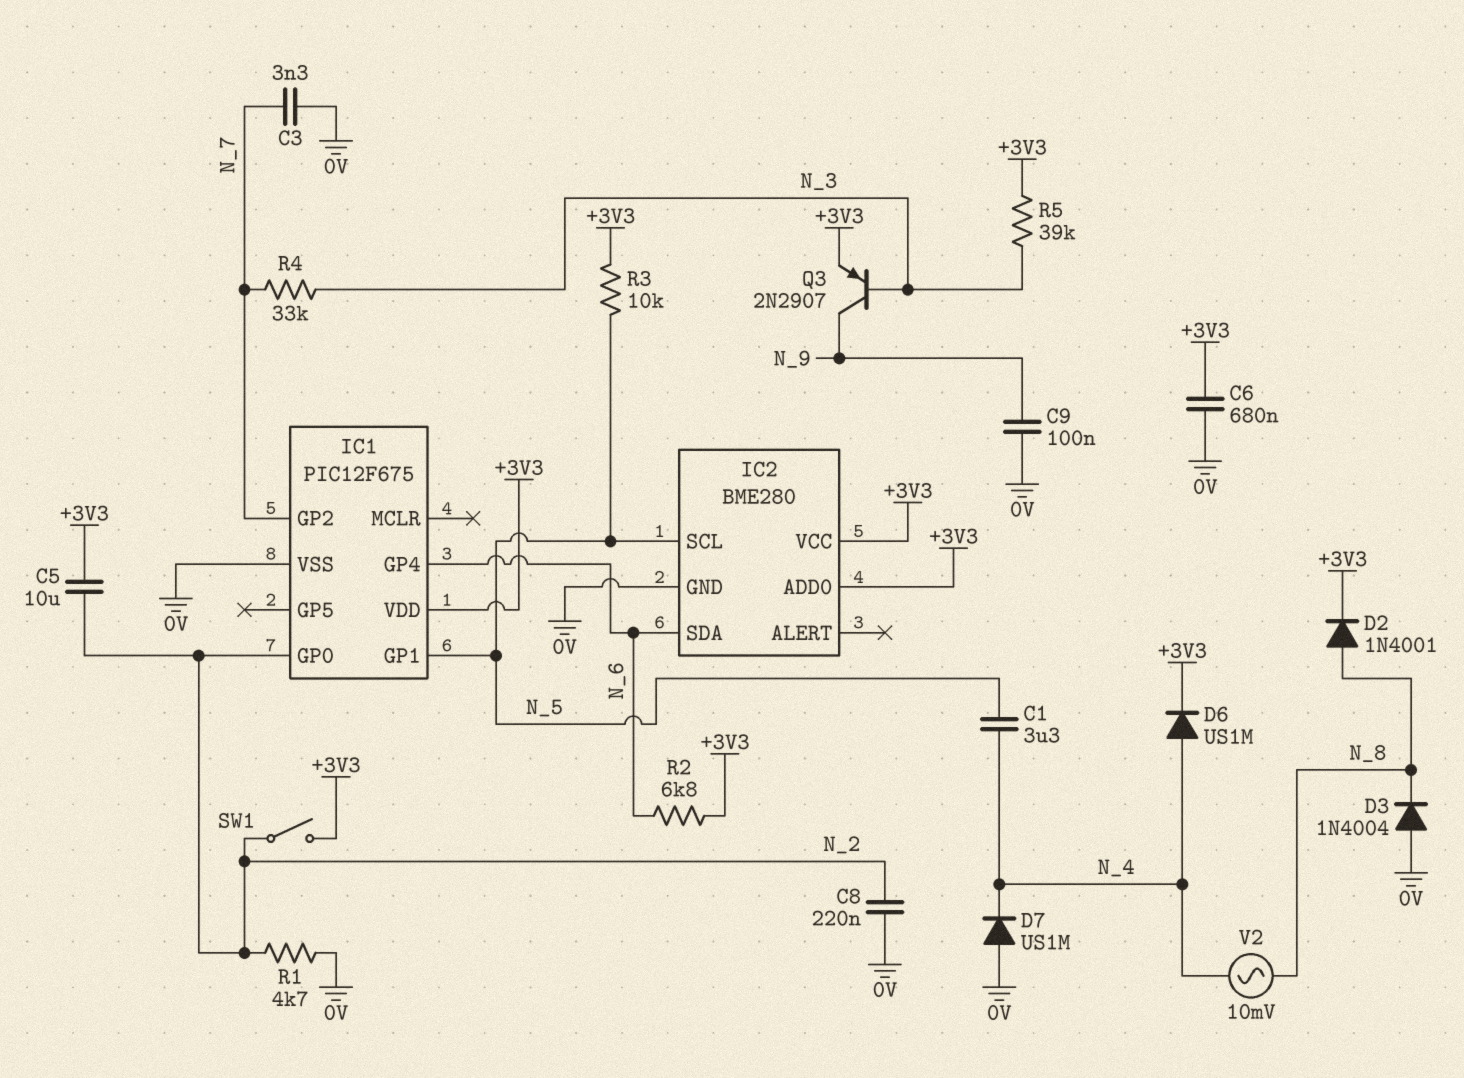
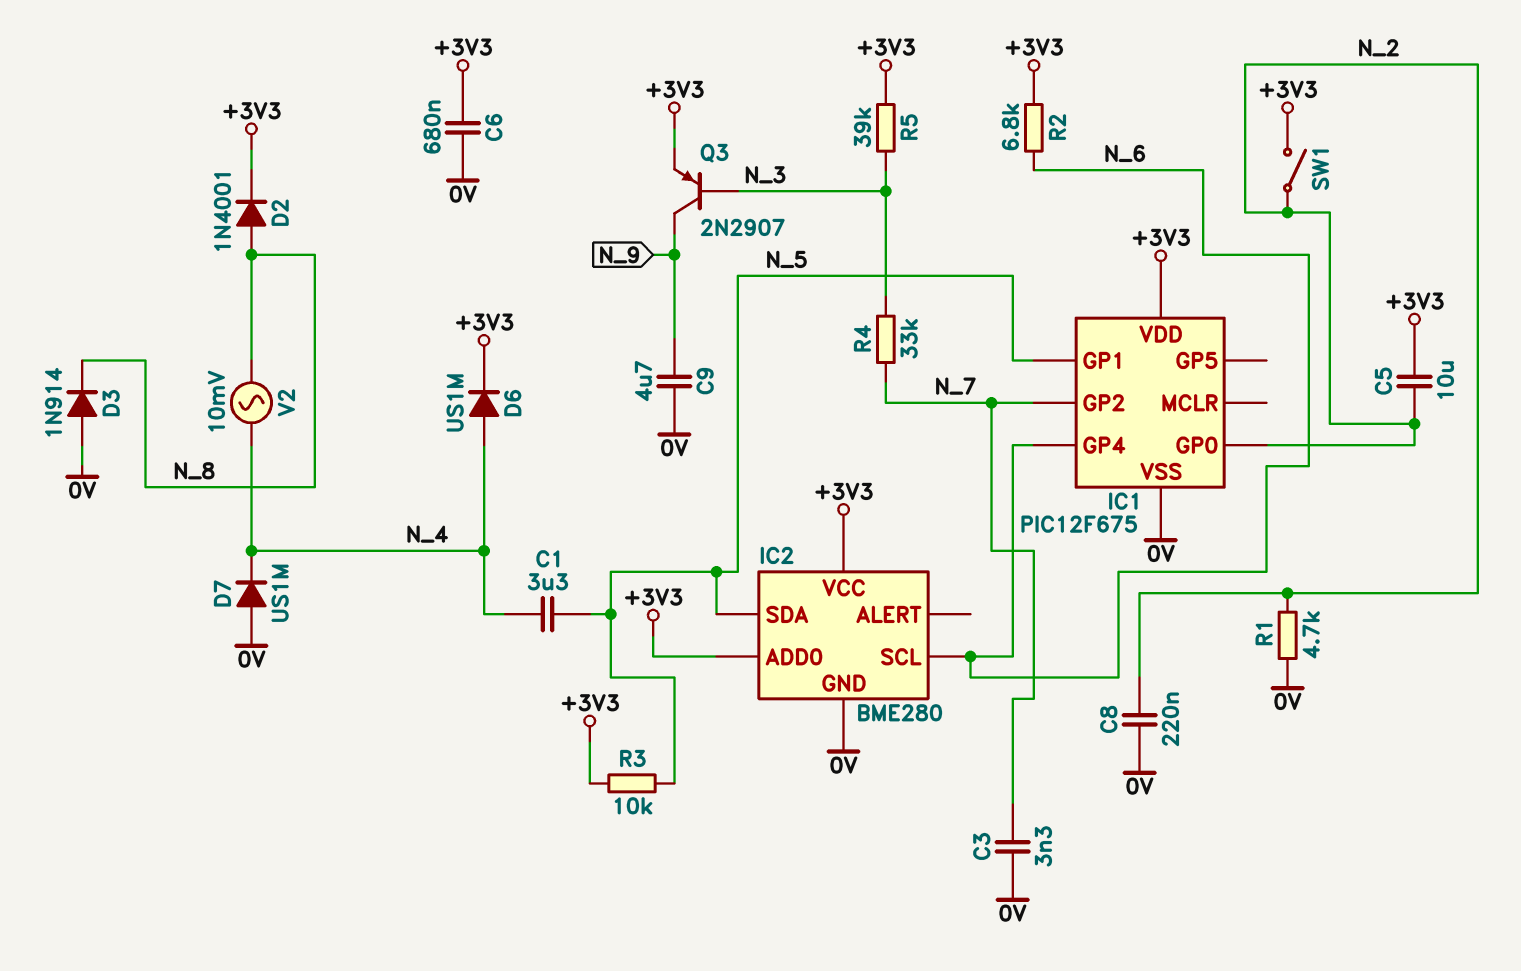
C9: 100nF (0V, N_9) -> 4.7uF (0V, N_9)
D3: diode 1N4004 (A 0V, K N_8) -> diode 1N914 (A 0V, K N_8)
IC2 pin SCL: N_5 -> N_6
IC2 pin SDA: N_6 -> N_5

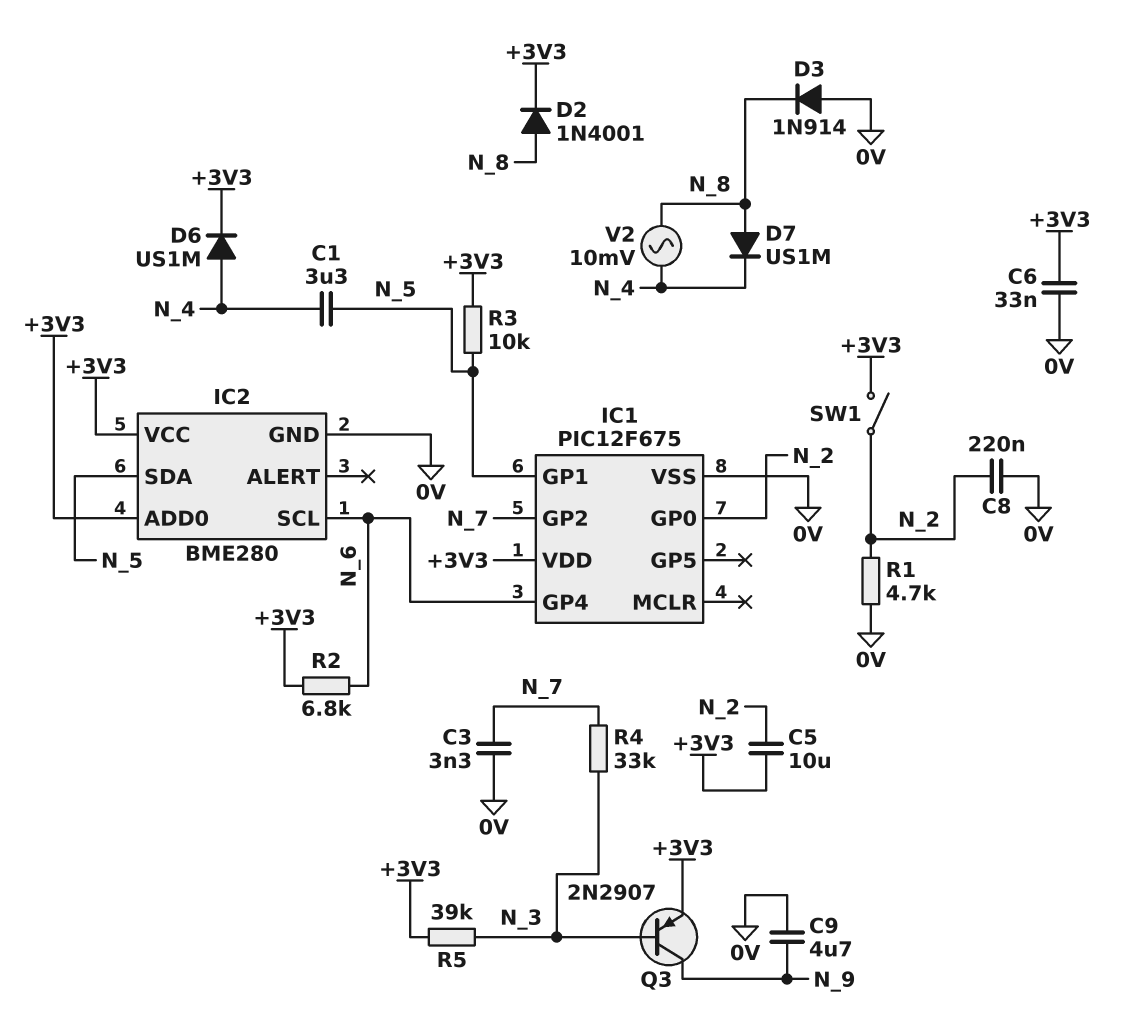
C6: 680nF (+3V3, 0V) -> 33nF (+3V3, 0V)
D7: diode US1M (A 0V, K N_4) -> diode US1M (A N_8, K N_4)

